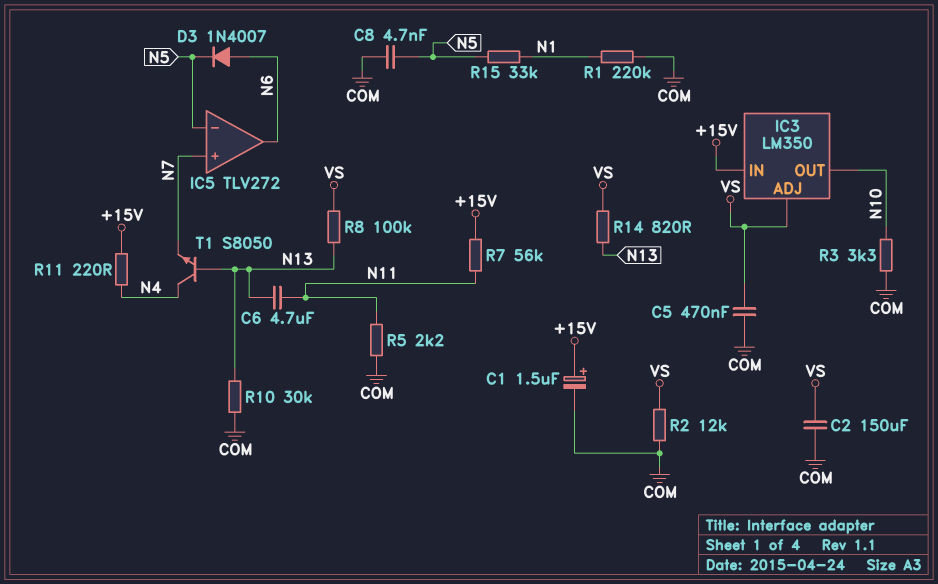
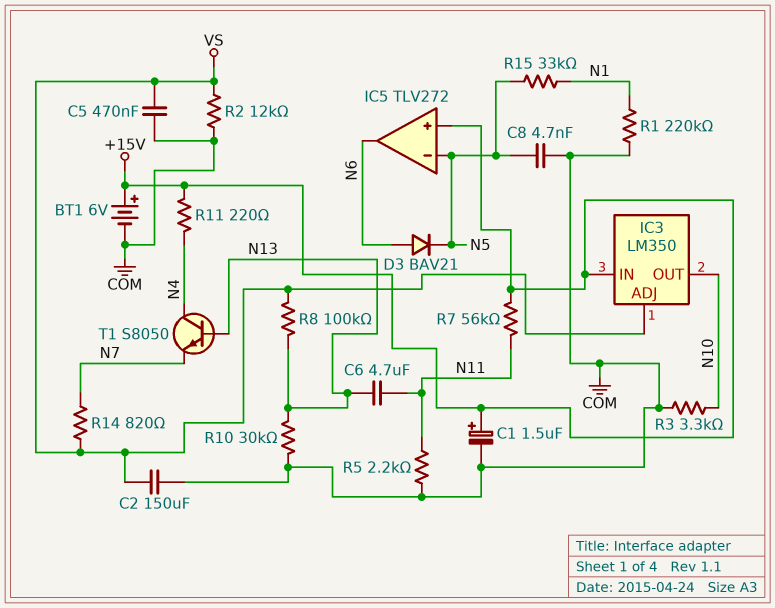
BT1: none -> 6V (plus +15V, minus COM)
D3: diode 1N4007 (A N6, K N5) -> diode BAV21 (A N6, K N5)
IC5 pin in+: N7 -> +15V
R14: 820 (N13, VS) -> 820 (N7, VS)

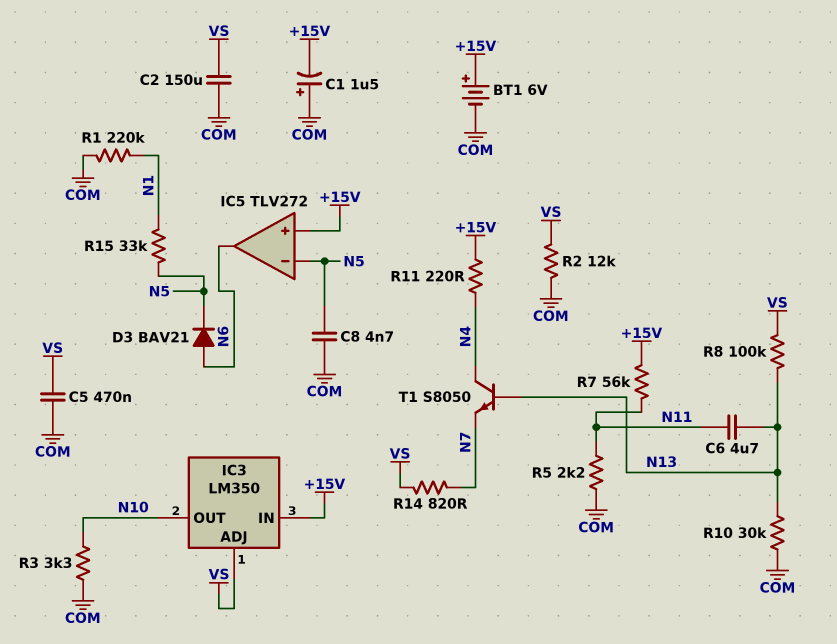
C1: 1.5uF (plus +15V, minus COM) -> 1.5uF (plus COM, minus +15V)

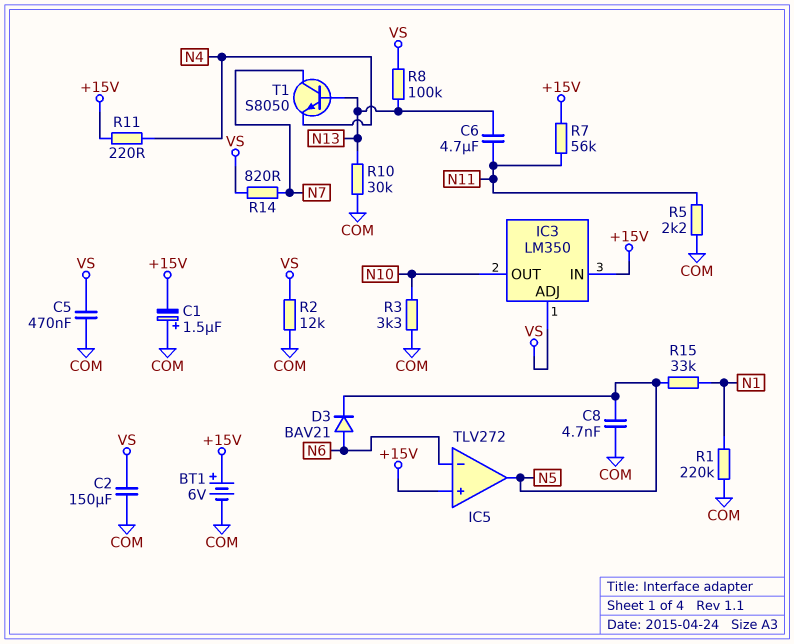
IC5 pin in-: N5 -> N6
IC5 pin out: N6 -> N5
T1: NPN S8050 (B N13, C N4, E N7) -> NPN S8050 (B N13, C N7, E N4)

